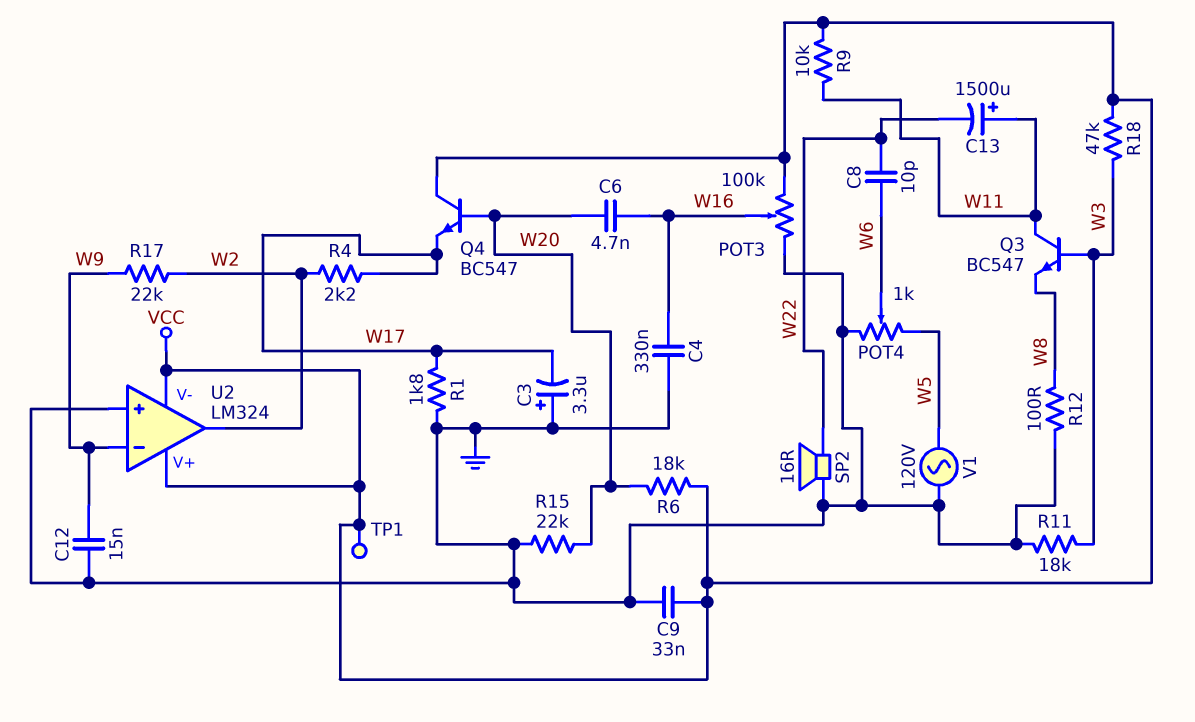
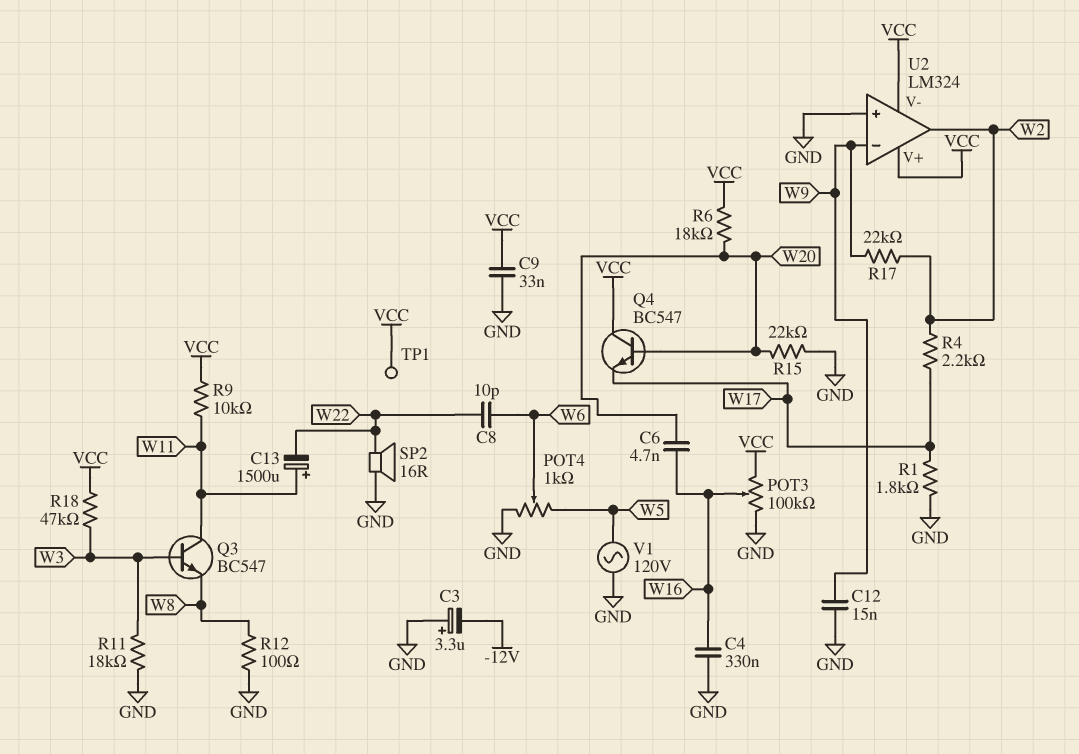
C3: 3.3uF (plus GND, minus W17) -> 3.3uF (plus GND, minus -12V)

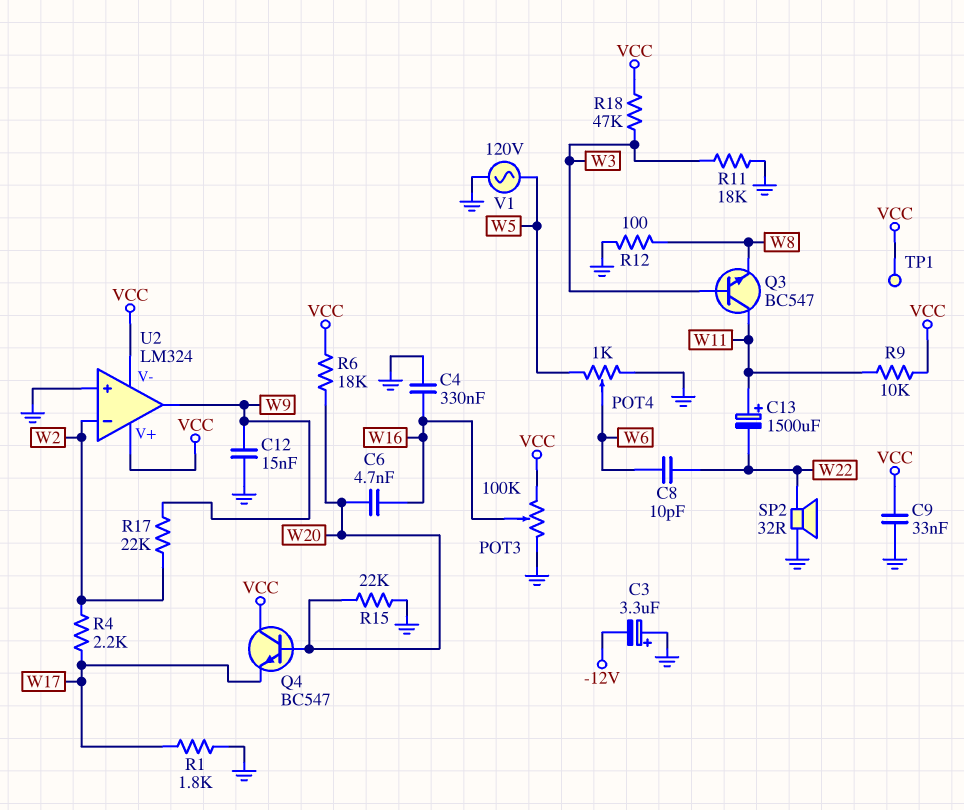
SP2: speaker 16R (GND, W22) -> speaker 32R (GND, W22)
U2 pin in-: W9 -> W2
U2 pin out: W2 -> W9

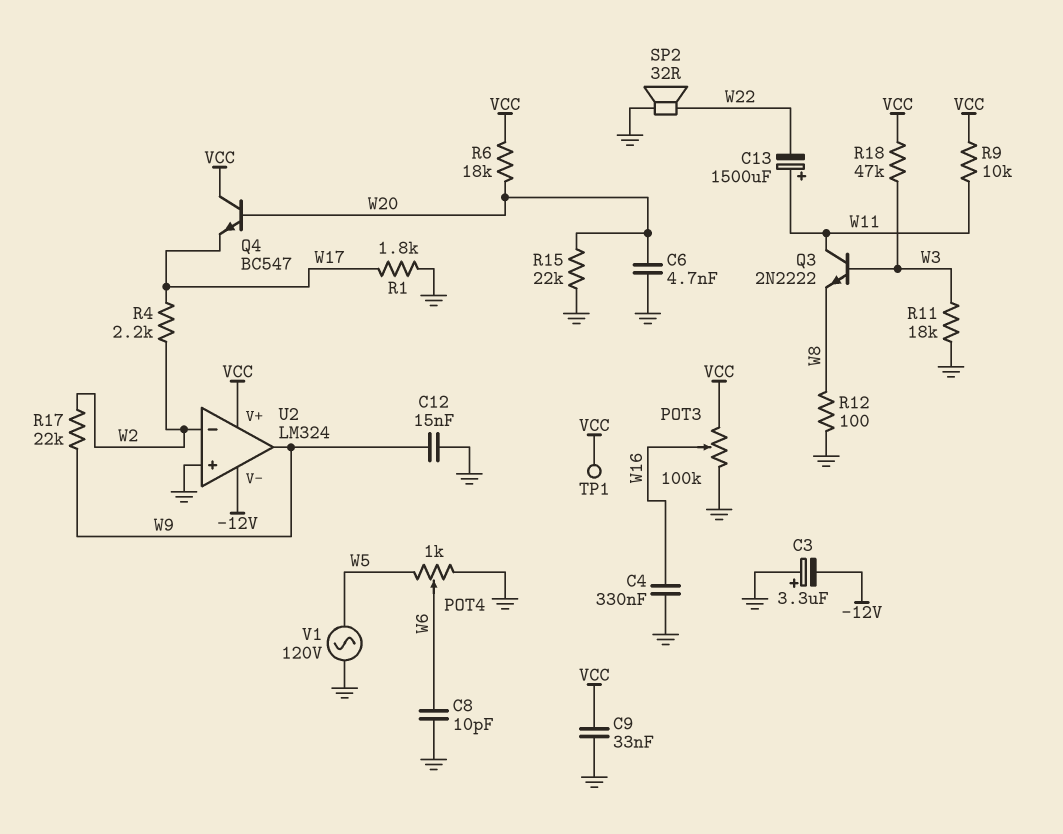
C6: 4.7nF (W16, W20) -> 4.7nF (GND, W20)
C8: 10pF (W6, W22) -> 10pF (GND, W6)
Q3: NPN BC547 (B W3, C W11, E W8) -> NPN 2N2222 (B W3, C W11, E W8)
U2 pin V-: VCC -> -12V

